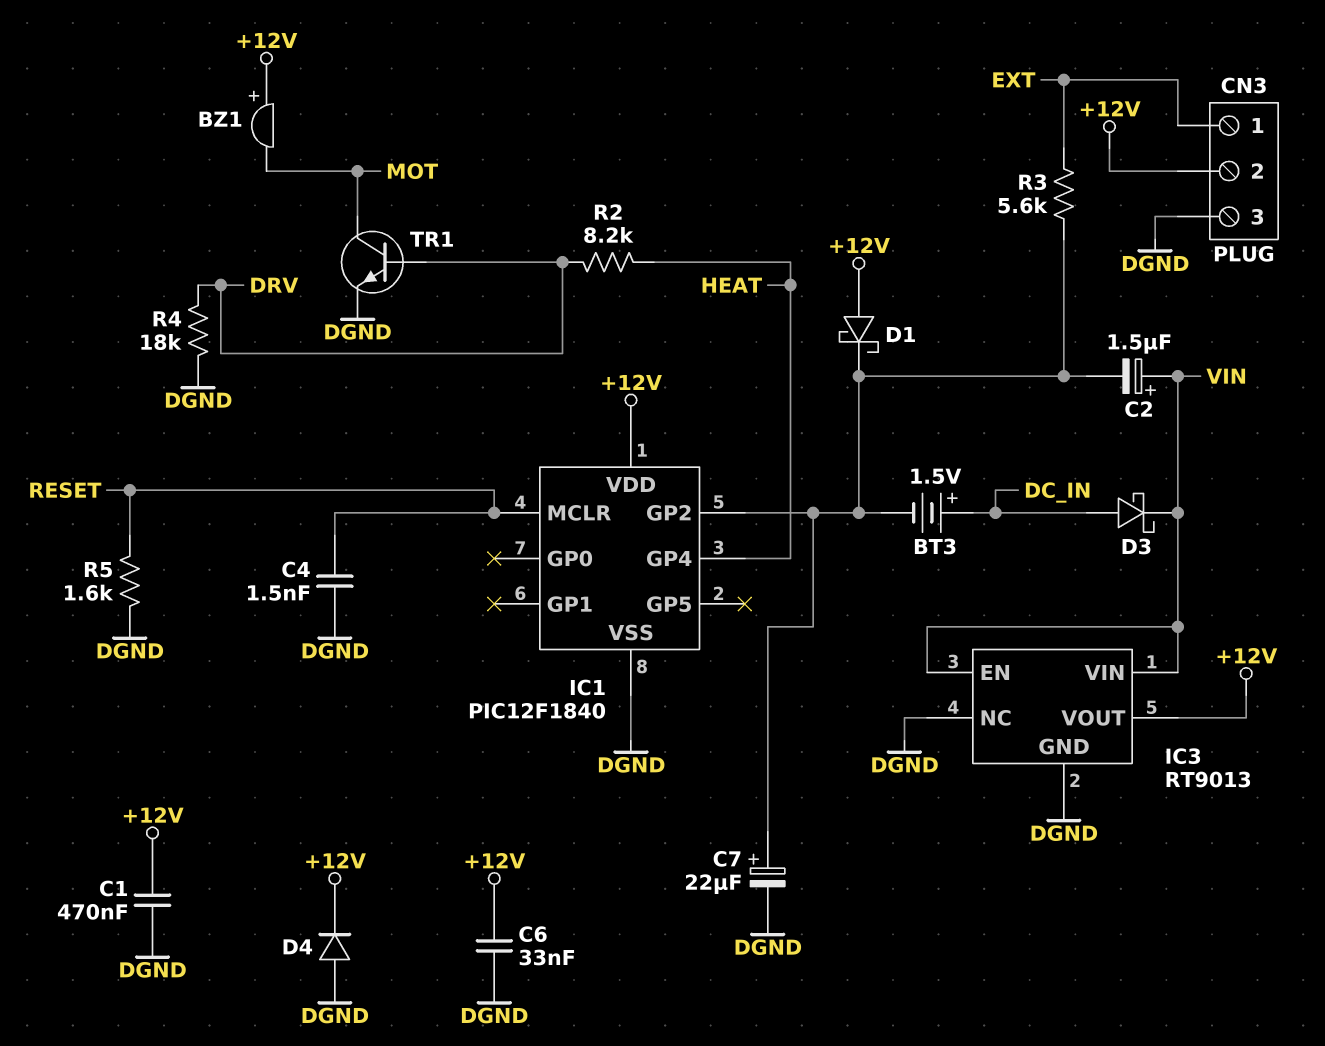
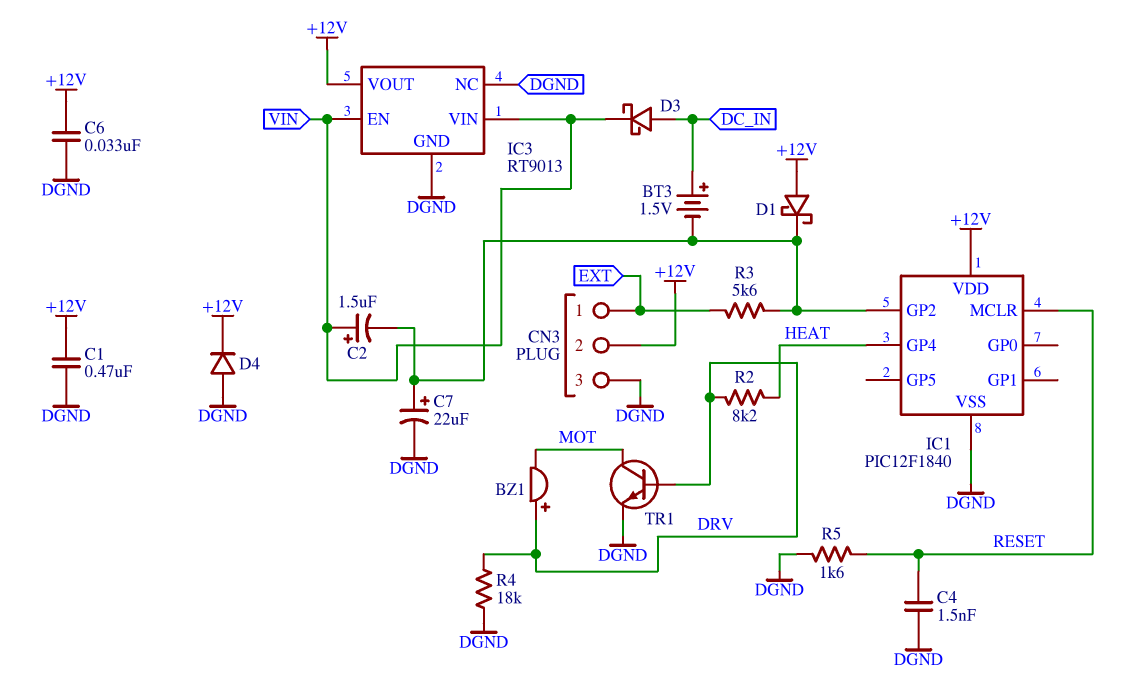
BZ1: buzzer (plus +12V, minus MOT) -> buzzer (plus DRV, minus MOT)

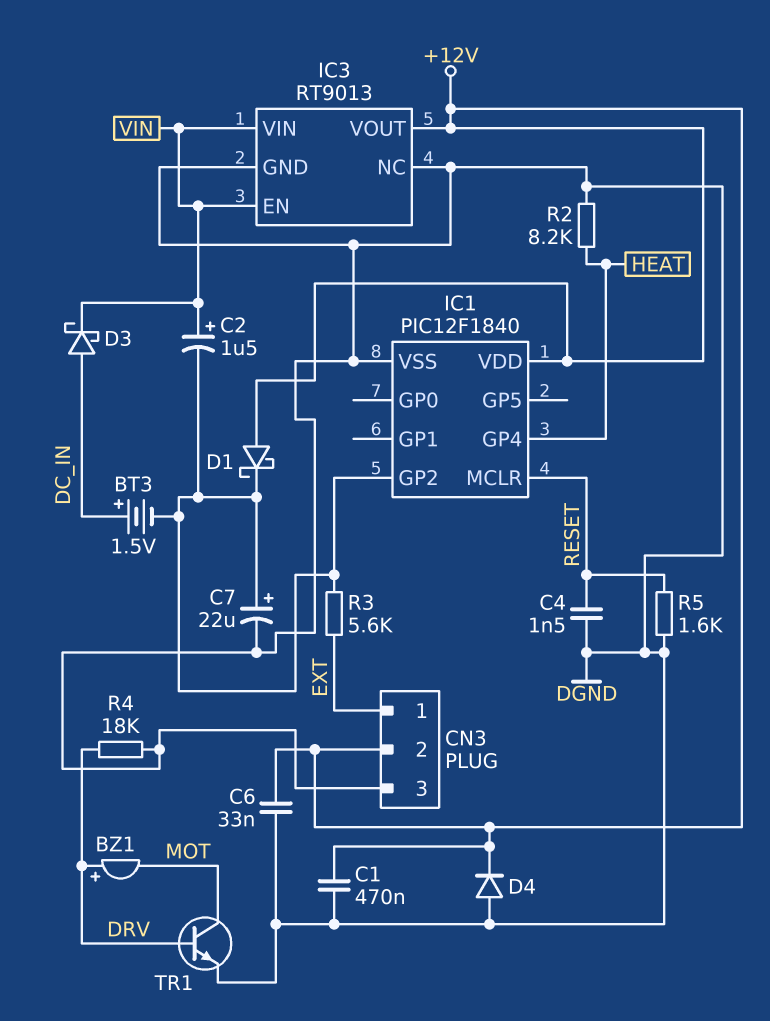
R2: 8.2k (DRV, HEAT) -> 8.2k (DGND, HEAT)

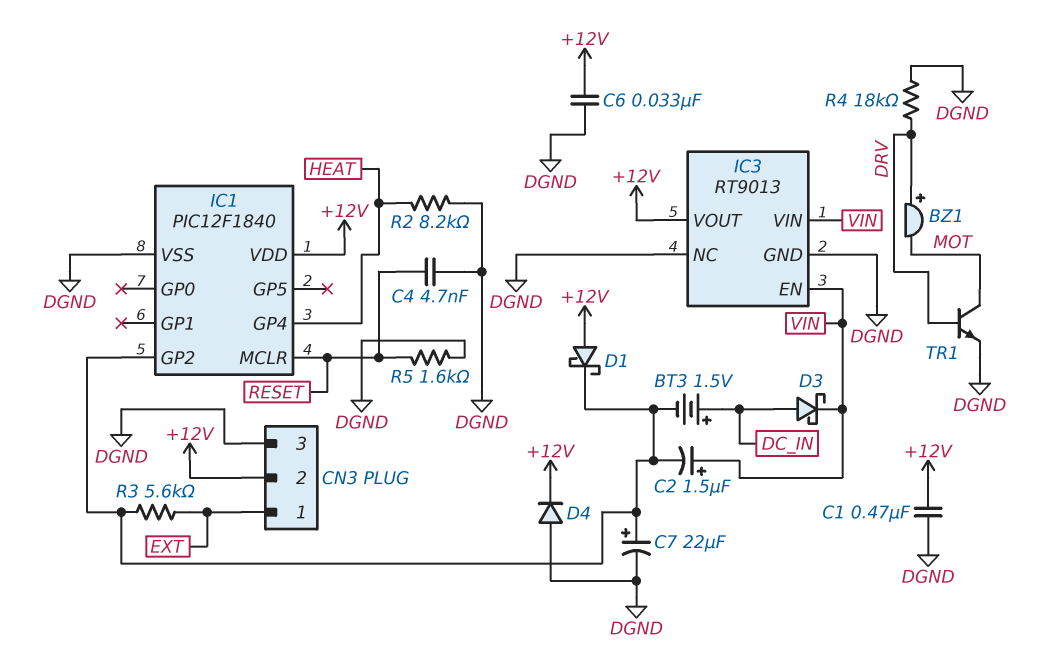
C4: 1.5nF (DGND, RESET) -> 4.7nF (DGND, RESET)

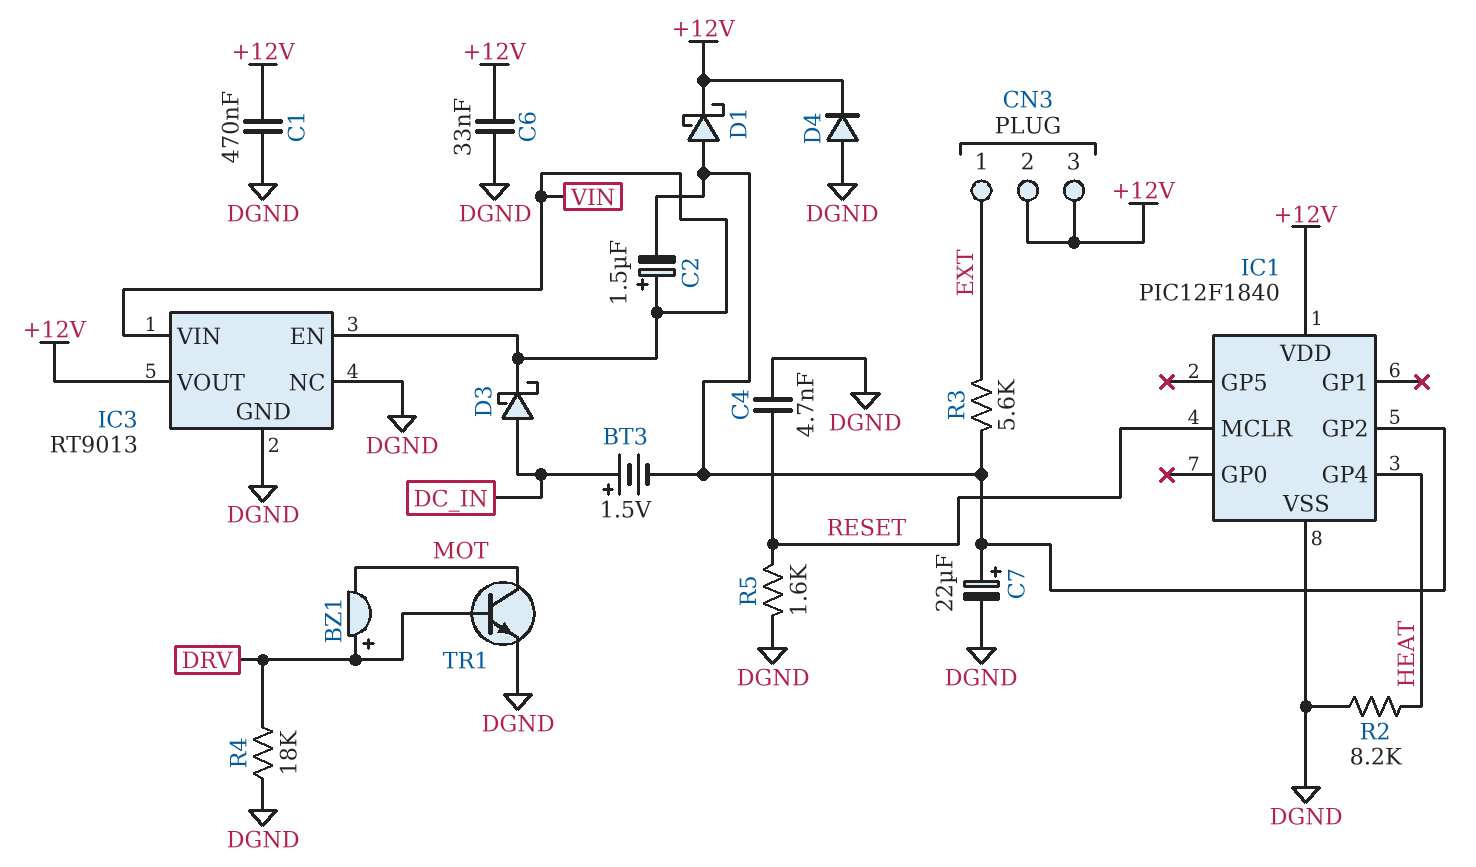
CN3 pin 3: DGND -> +12V
D1: schottky (A +12V, K IC1/GP2) -> schottky (A IC1/GP2, K +12V)

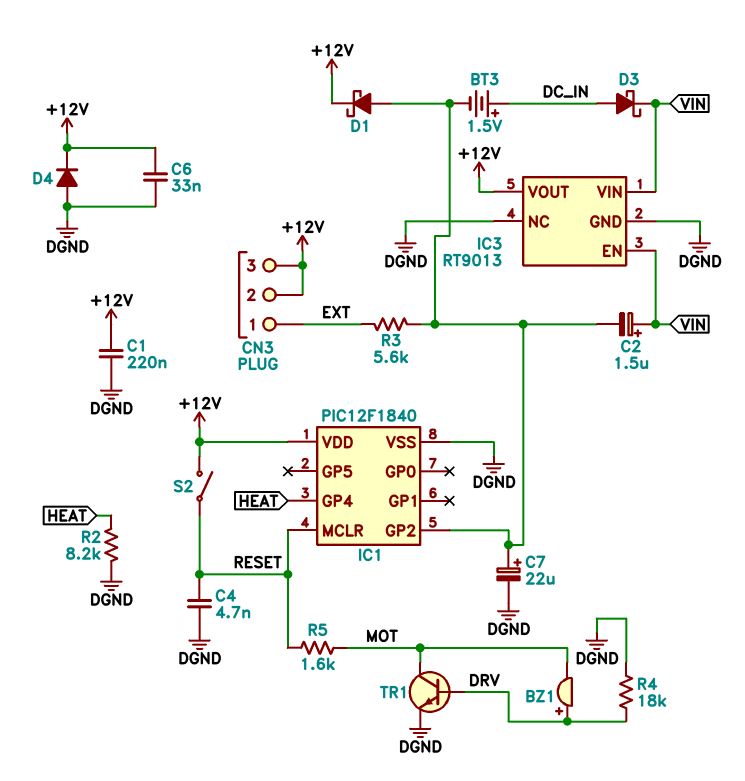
C1: 470nF (+12V, DGND) -> 220nF (+12V, DGND)
R5: 1.6k (DGND, RESET) -> 1.6k (MOT, RESET)
S2: none -> switch (+12V, RESET)

